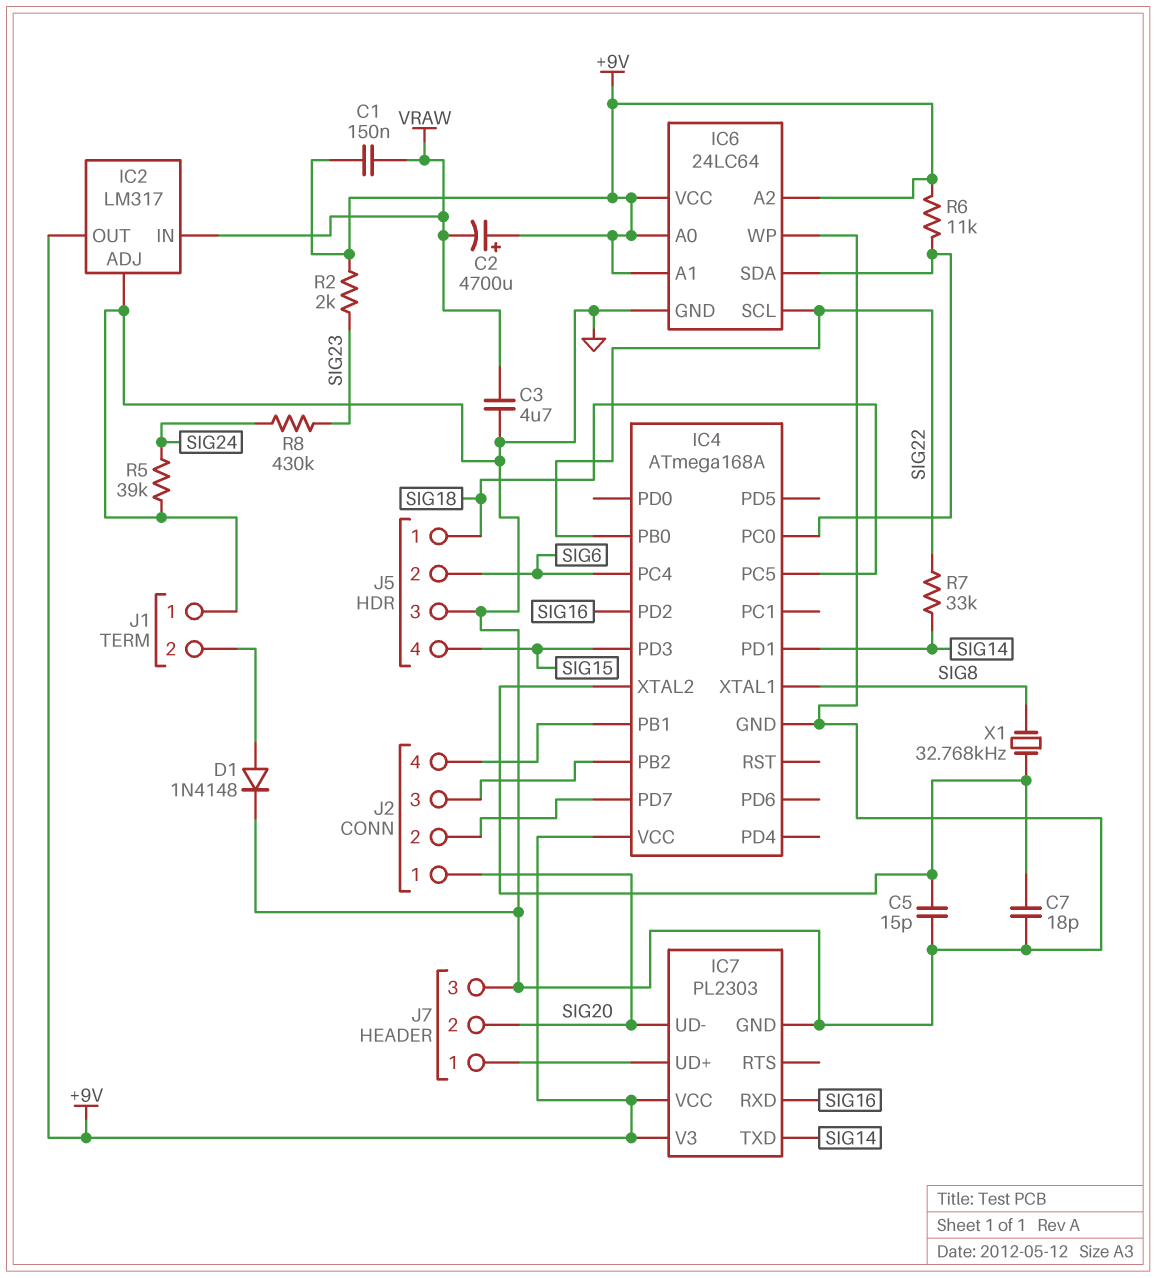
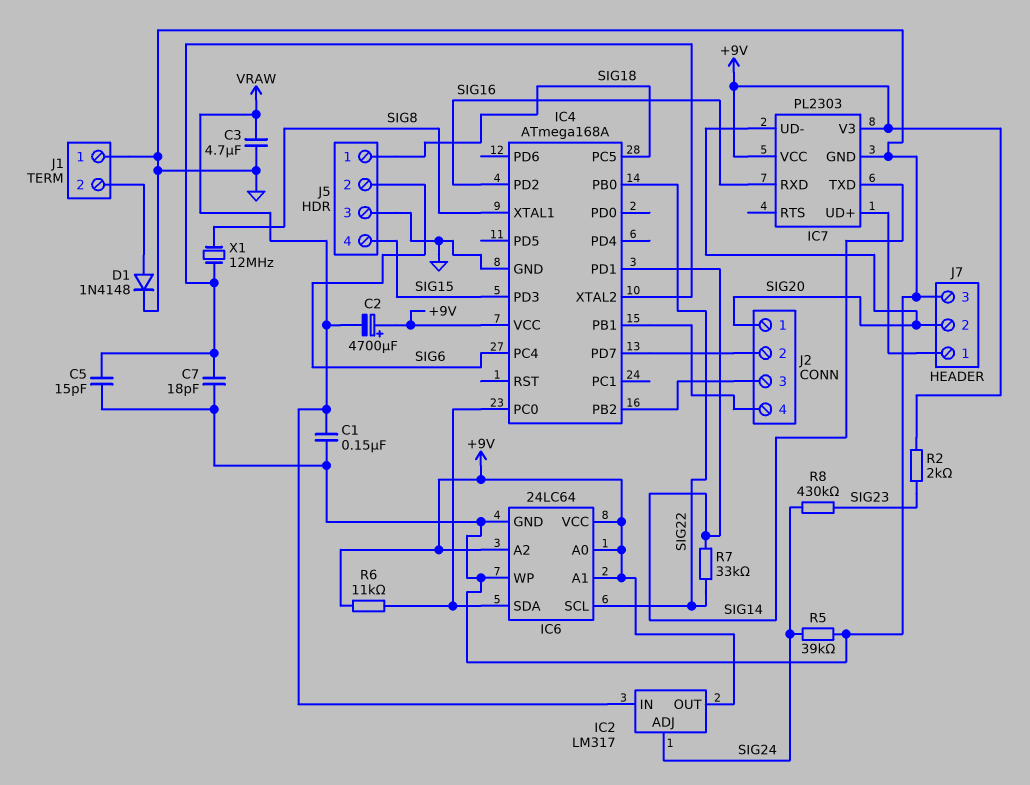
C1: 150nF (+9V, VRAW) -> 150nF (GND, VRAW)
IC2 pin ADJ: GND -> SIG24
X1: 32.768kHz (IC4/XTAL2, SIG8) -> 12MHz (IC4/XTAL2, SIG8)

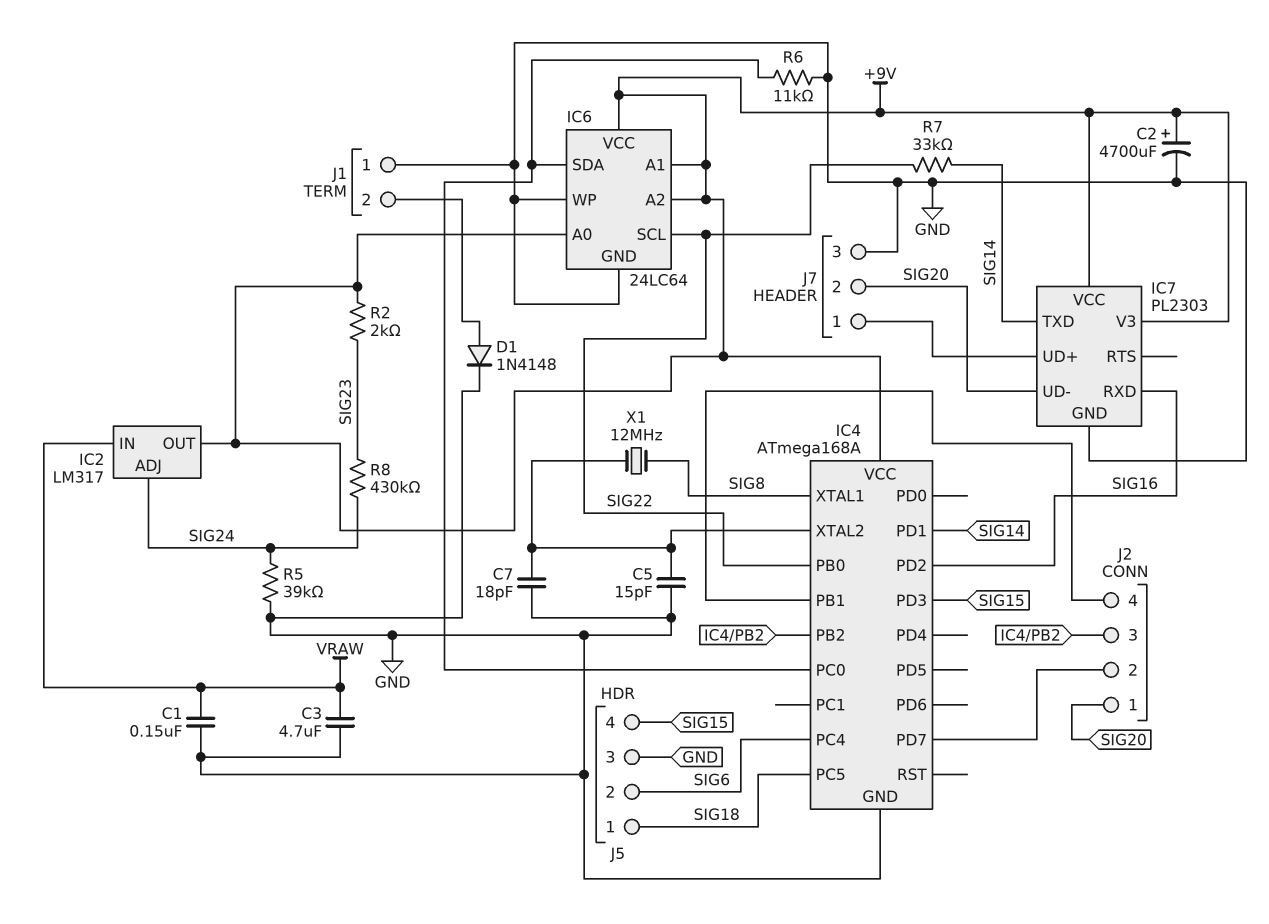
C2: 4700uF (plus +9V, minus VRAW) -> 4700uF (plus +9V, minus GND)
R6: 11k (+9V, IC4/PC0) -> 11k (GND, IC4/PC0)

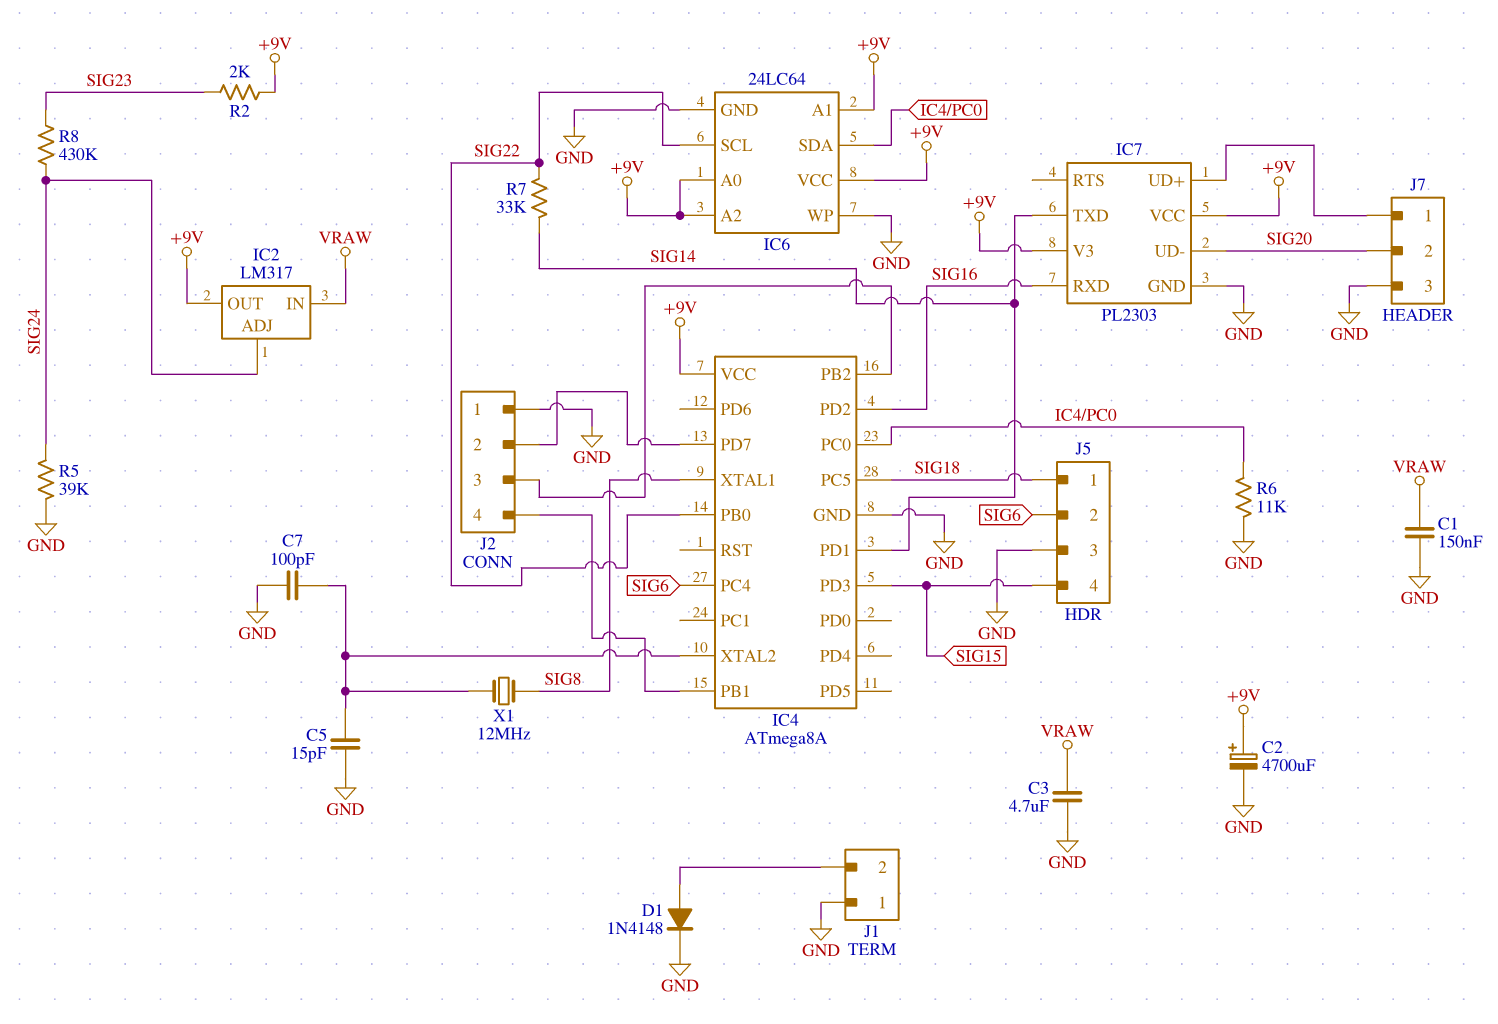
C7: 18pF (GND, IC4/XTAL2) -> 100pF (GND, IC4/XTAL2)
IC4: ATmega168A -> ATmega8A
J2 pin 1: SIG20 -> GND

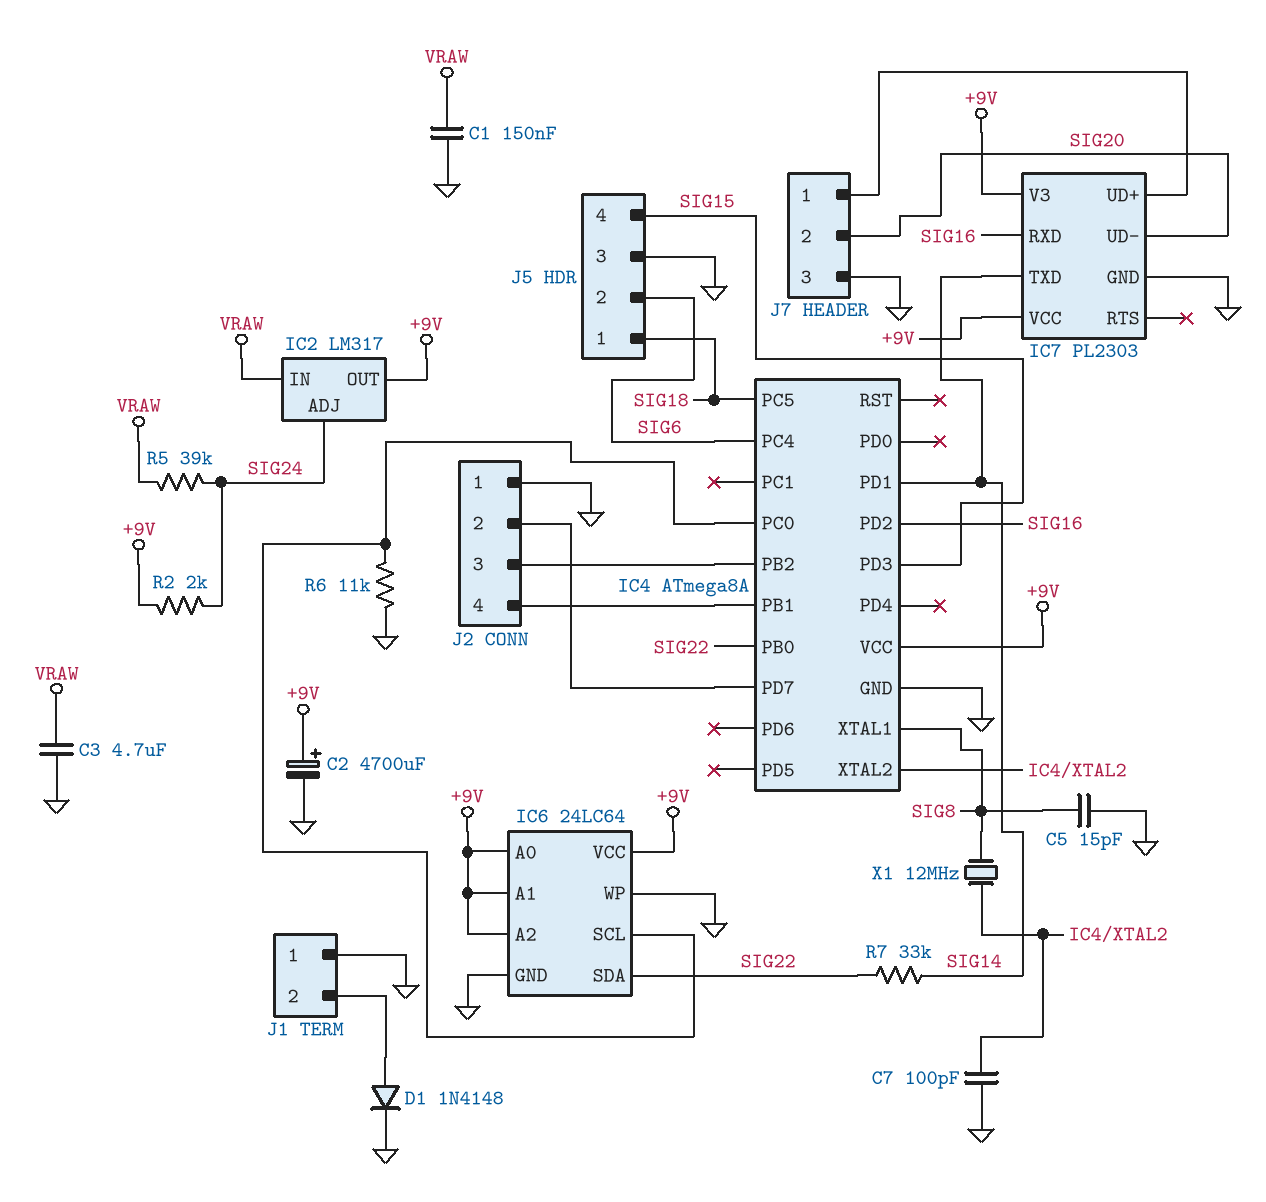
C5: 15pF (GND, IC4/XTAL2) -> 15pF (GND, SIG8)
IC6 pin SCL: SIG22 -> IC4/PC0
IC6 pin SDA: IC4/PC0 -> SIG22
R2: 2k (+9V, SIG23) -> 2k (+9V, SIG24)
R5: 39k (GND, SIG24) -> 39k (SIG24, VRAW)
R8: 430k (SIG23, SIG24) -> none

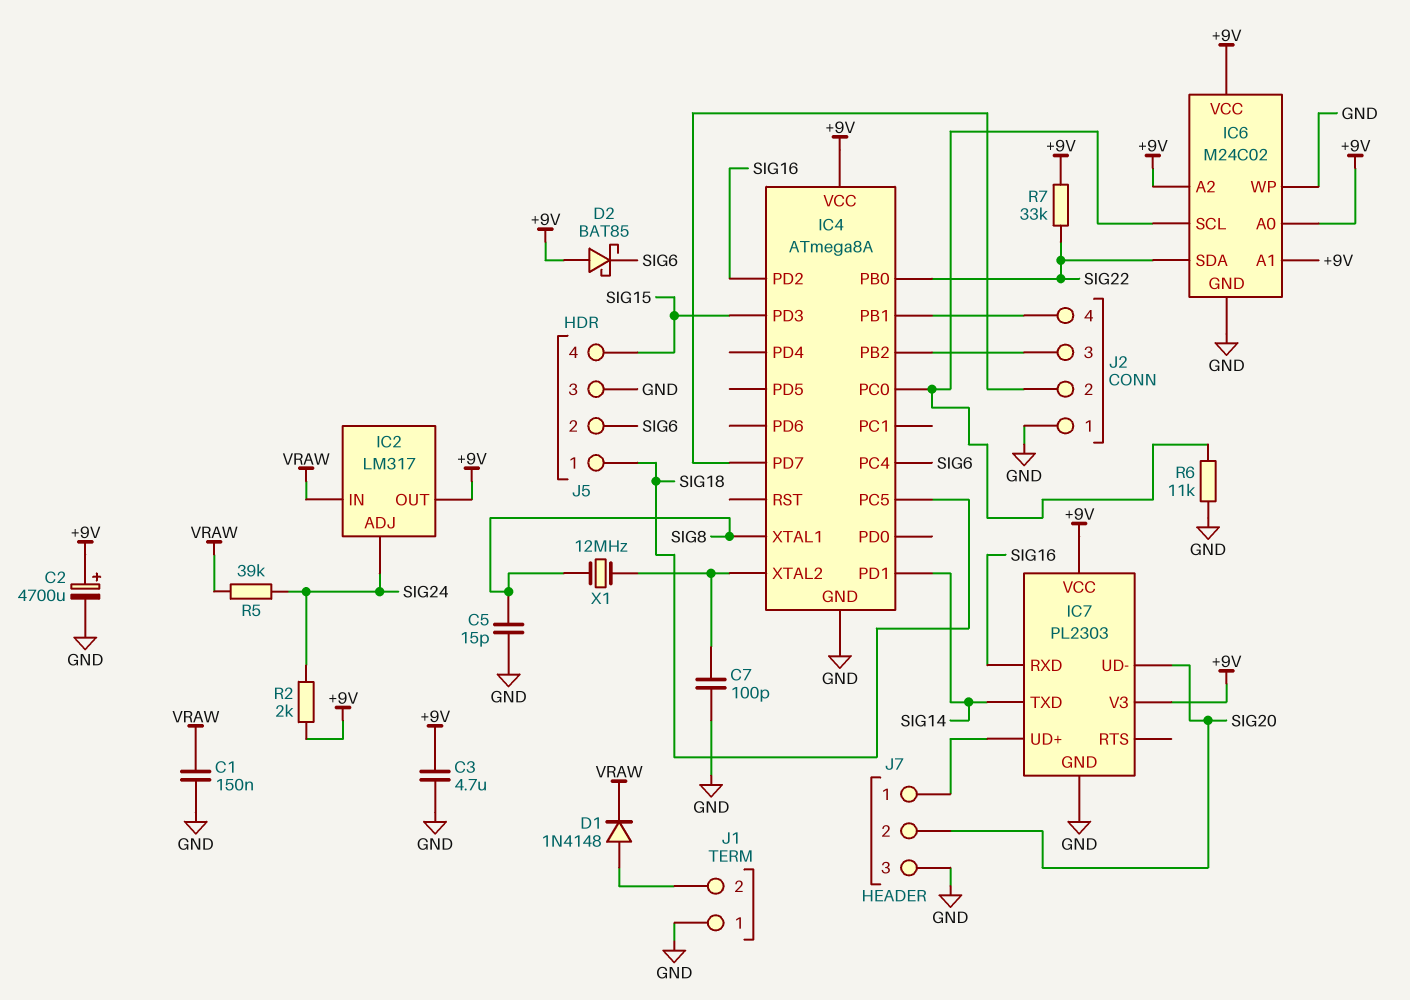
C3: 4.7uF (GND, VRAW) -> 4.7uF (+9V, GND)
D1: diode 1N4148 (A J1/2, K GND) -> diode 1N4148 (A J1/2, K VRAW)
D2: none -> schottky BAT85 (A +9V, K SIG6)
IC6: 24LC64 -> M24C02
R7: 33k (SIG14, SIG22) -> 33k (+9V, SIG22)

